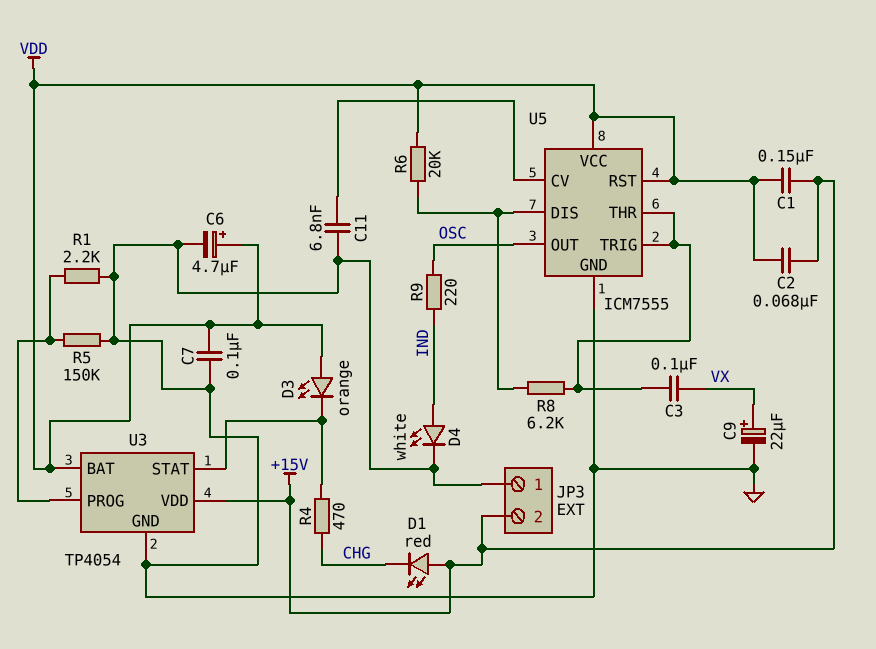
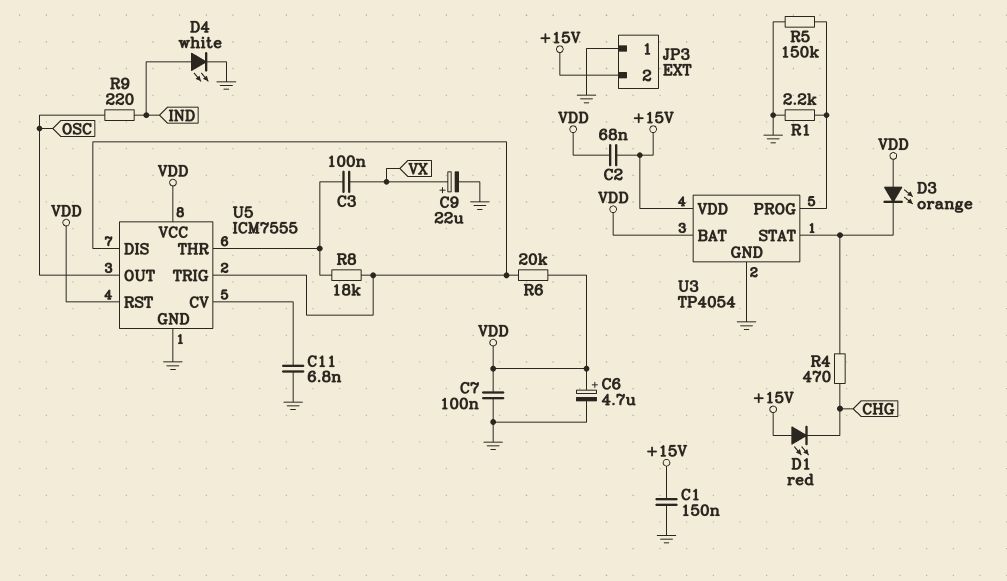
C1: 150nF (+15V, VDD) -> 150nF (+15V, GND)
R8: 6.2k (U5/DIS, U5/THR) -> 18k (U5/DIS, U5/THR)
U5 pin TRIG: U5/THR -> U5/DIS

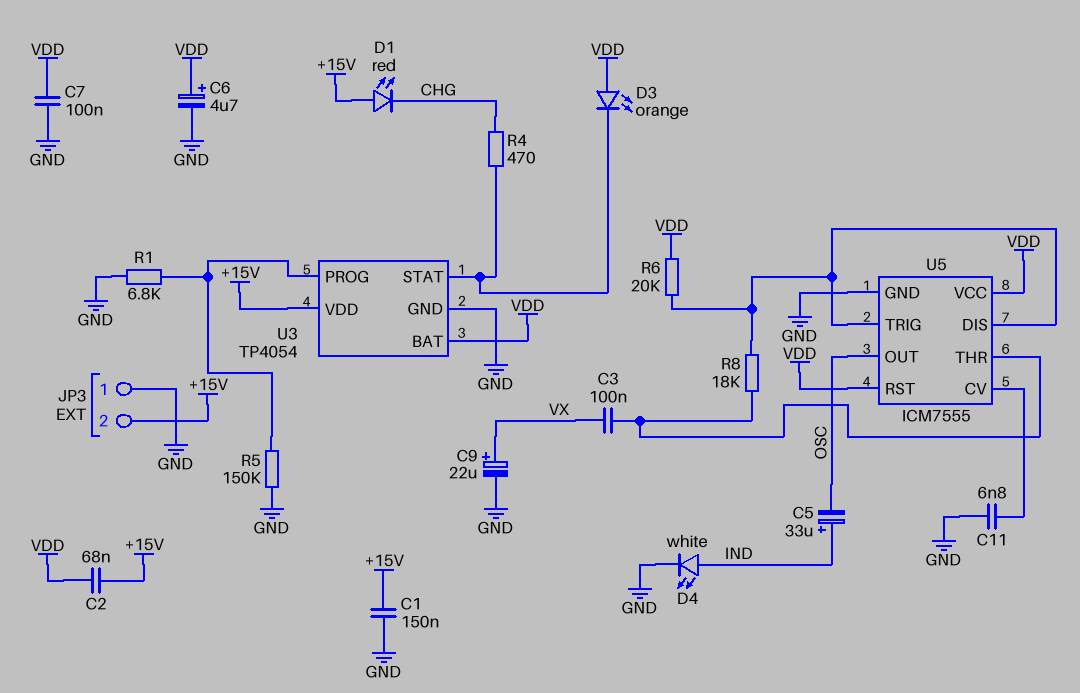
C5: none -> 33uF (plus IND, minus OSC)
R1: 2.2k (GND, U3/PROG) -> 6.8k (GND, U3/PROG)
R9: 220 (IND, OSC) -> none

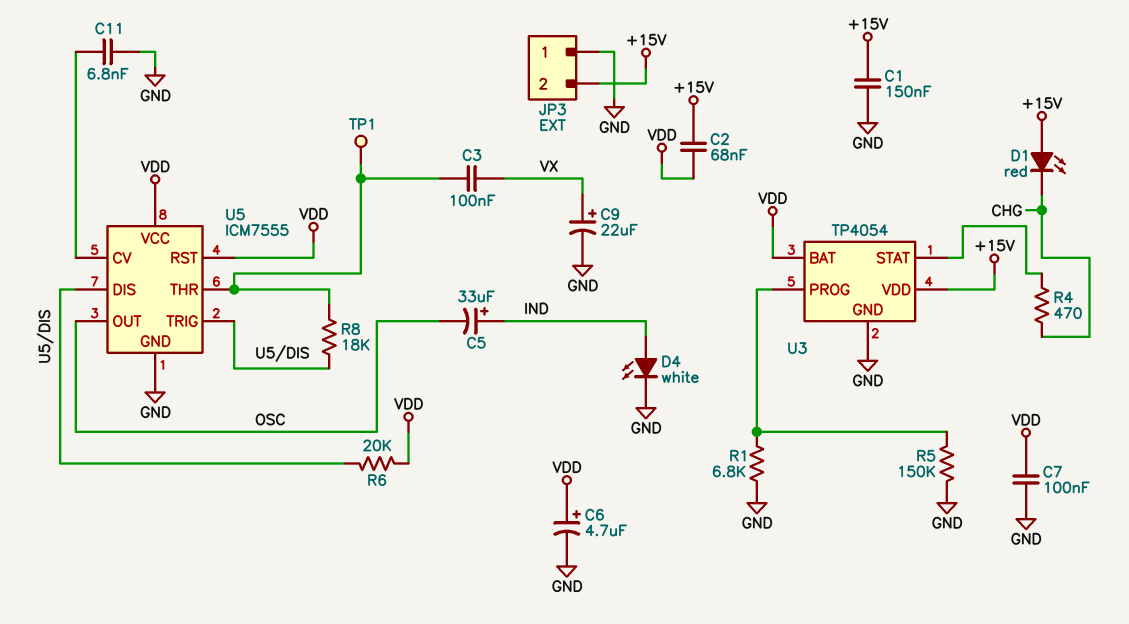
D3: LED orange (A VDD, K U3/STAT) -> none
TP1: none -> test point (U5/THR)

